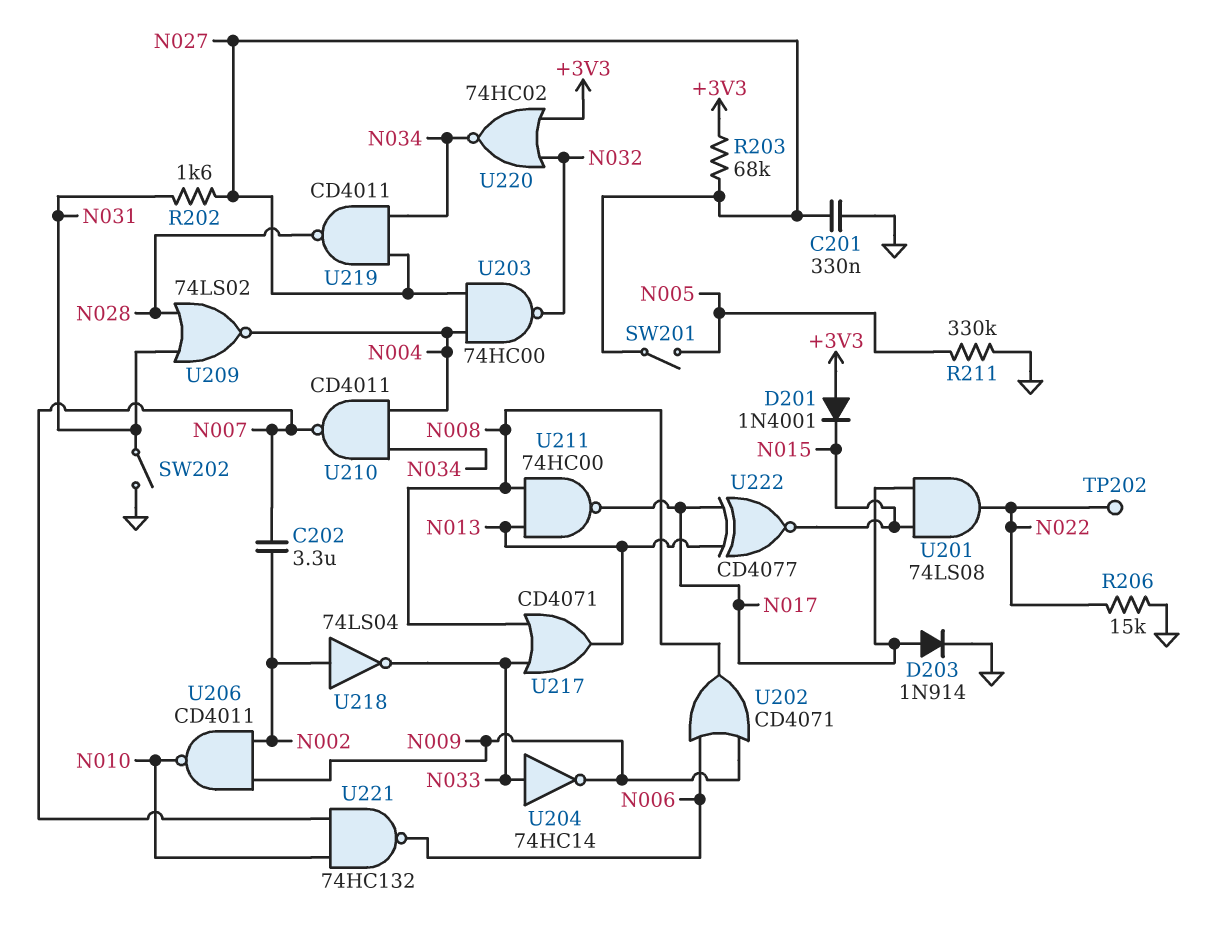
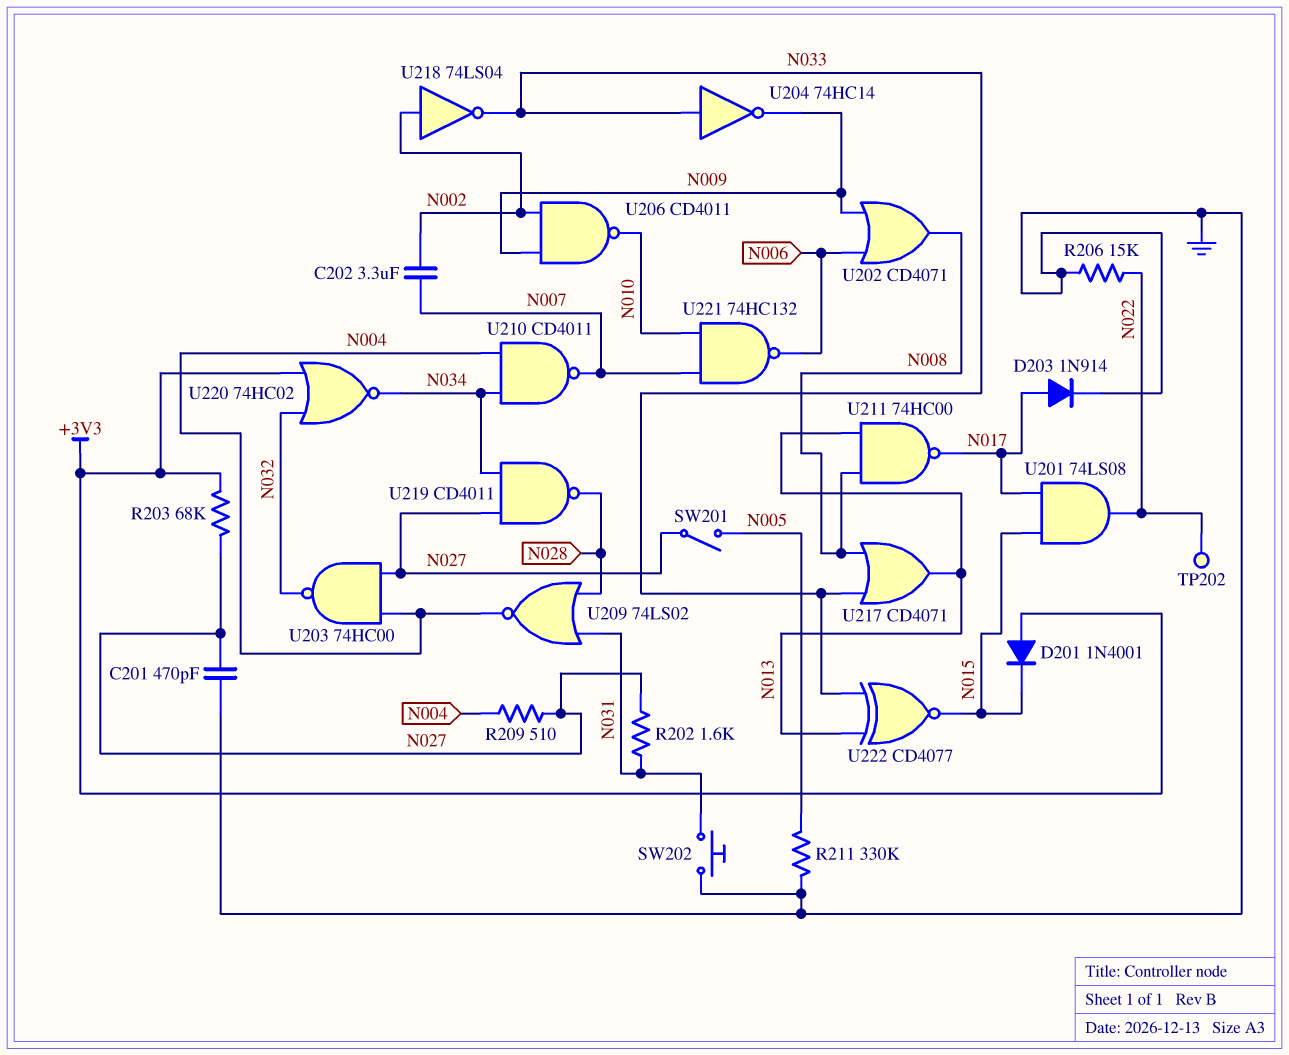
C201: 330nF (GND, N027) -> 470pF (GND, N027)
R209: none -> 510 (N004, N027)
SW202: switch (GND, N031) -> button (GND, N031)
U222: XNOR CD4077 (in N013, in N017, out N015) -> XNOR CD4077 (in N013, in N033, out N015)

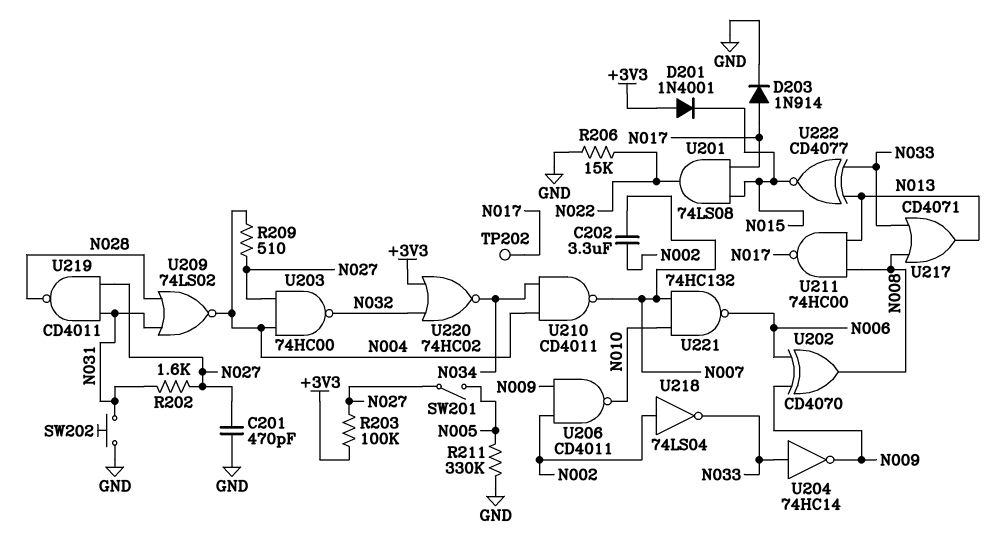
R203: 68k (+3V3, N027) -> 100k (+3V3, N027)
TP202: test point (N022) -> test point (N017)
U202: OR CD4071 (in N006, in N009, out N008) -> XOR CD4070 (in N006, in N009, out N008)
U219: NAND CD4011 (in N027, in N034, out N028) -> NAND CD4011 (in N027, in N031, out N028)

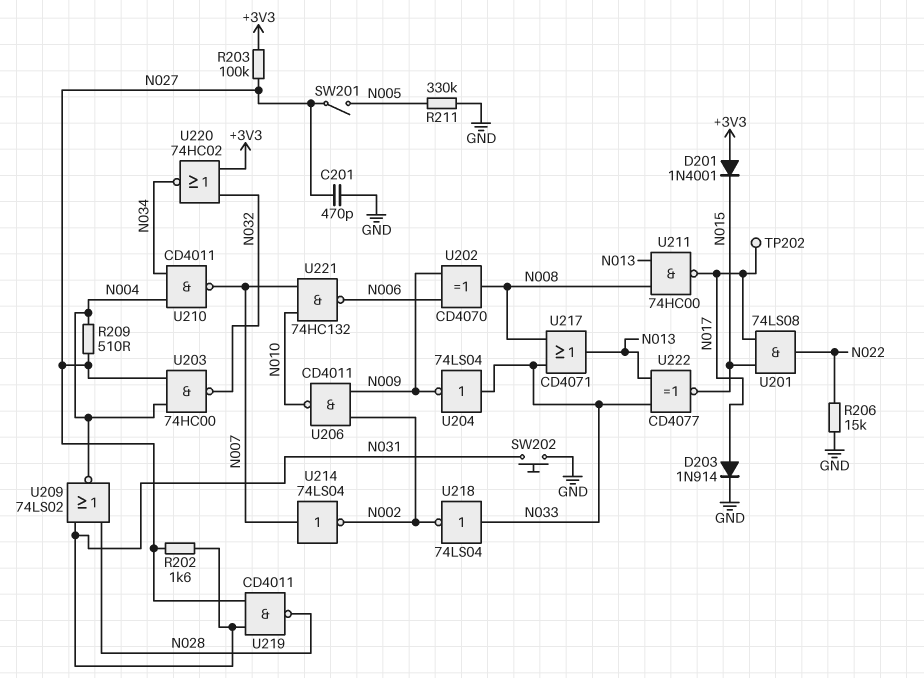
C202: 3.3uF (N002, N007) -> none
U204: NOT 74HC14 (in N033, out N009) -> NOT 74LS04 (in N033, out N009)
U214: none -> NOT 74LS04 (in N007, out N002)
U218: NOT 74LS04 (in N002, out N033) -> NOT 74LS04 (in N033, out N002)

